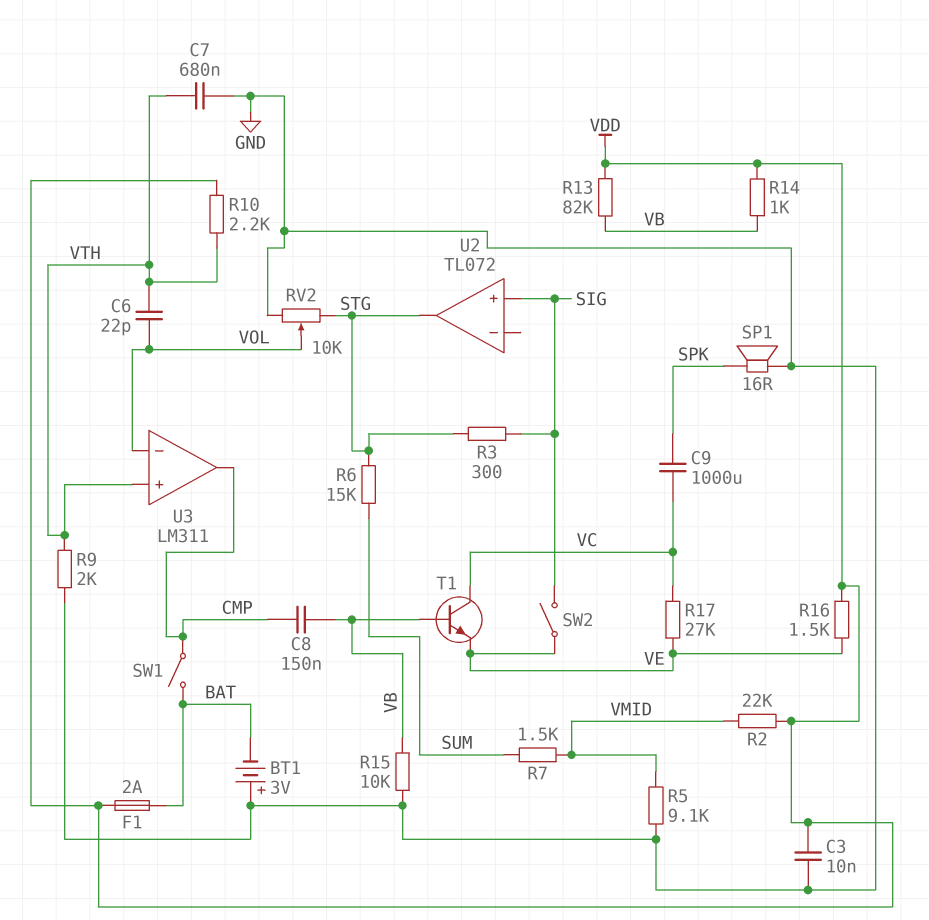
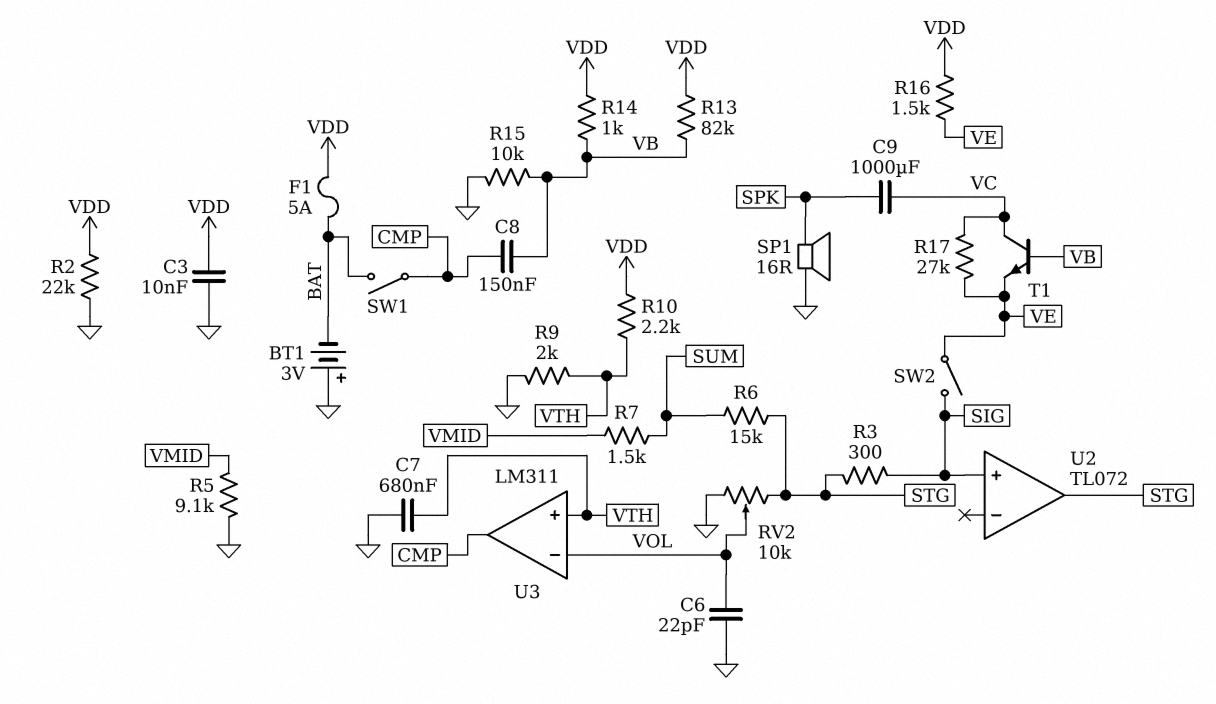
C6: 22pF (VOL, VTH) -> 22pF (GND, VOL)
F1: 2A (BAT, VDD) -> 5A (BAT, VDD)
R2: 22k (VDD, VMID) -> 22k (GND, VDD)

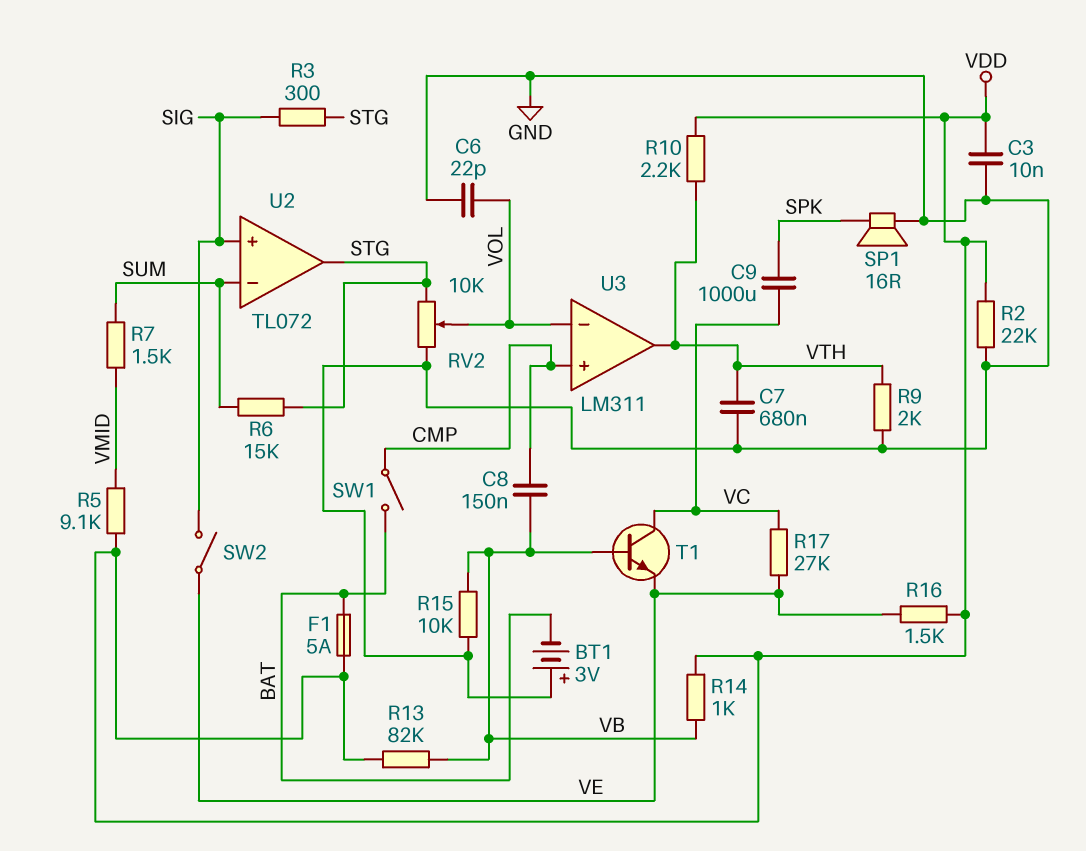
R5: 9.1k (GND, VMID) -> 9.1k (VDD, VMID)
U2 pin in-: none -> SUM
U3 pin in+: VTH -> CMP
U3 pin out: CMP -> VTH

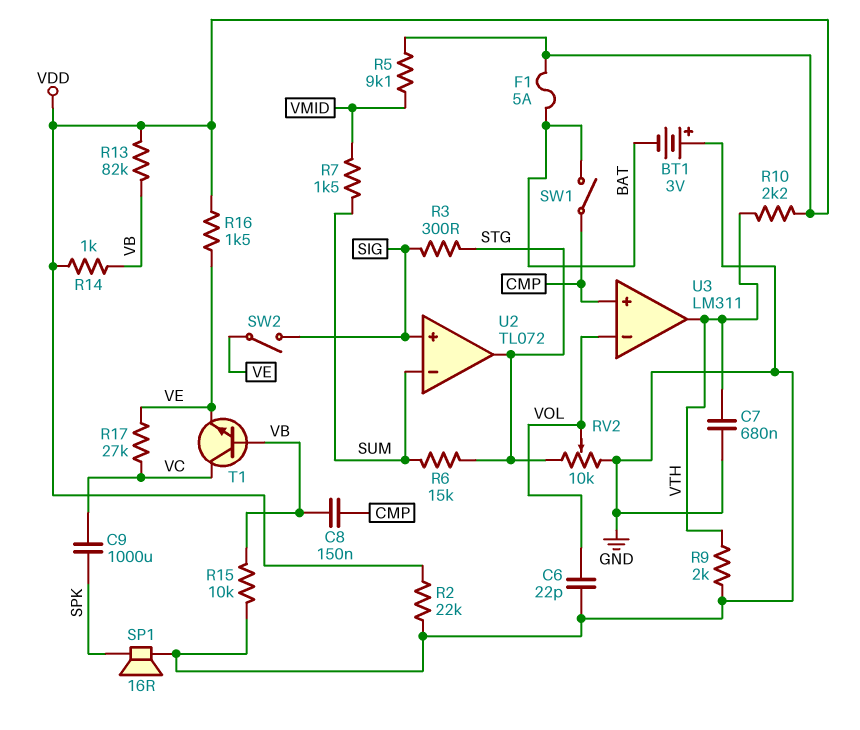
C3: 10nF (GND, VDD) -> none

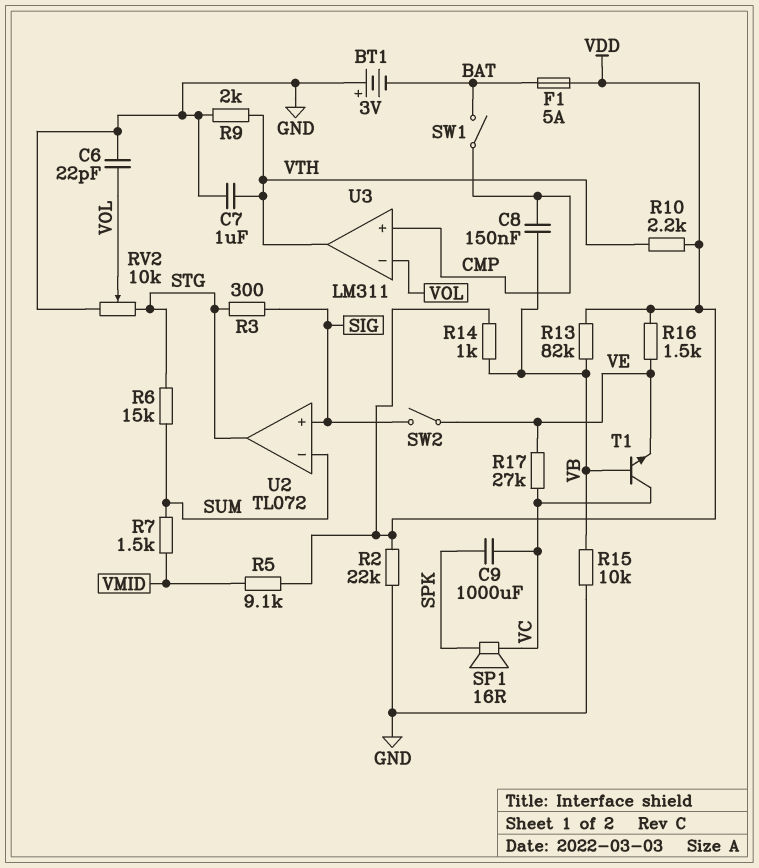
C7: 680nF (GND, VTH) -> 1uF (GND, VTH)
SP1: speaker 16R (GND, SPK) -> speaker 16R (SPK, VC)

